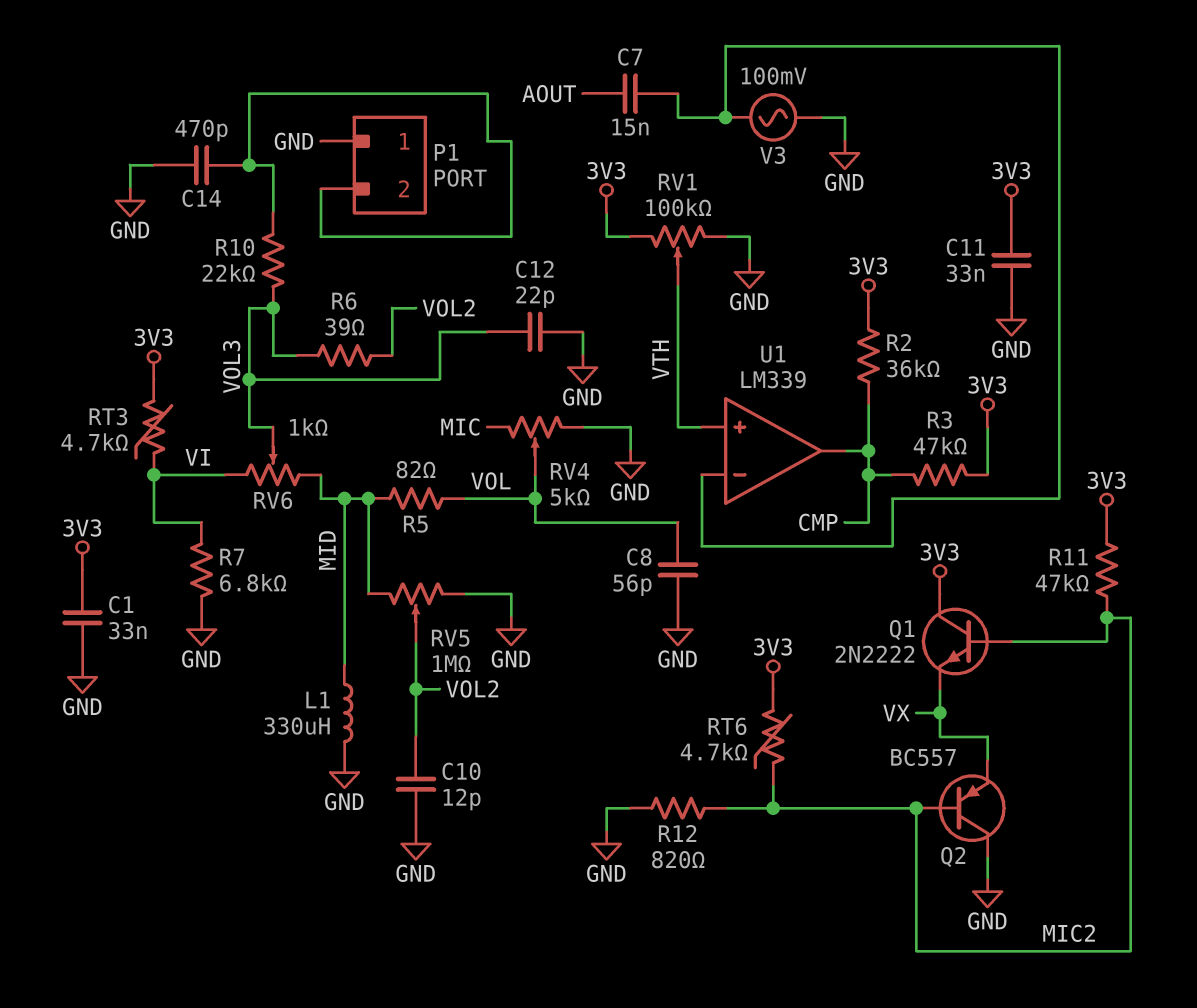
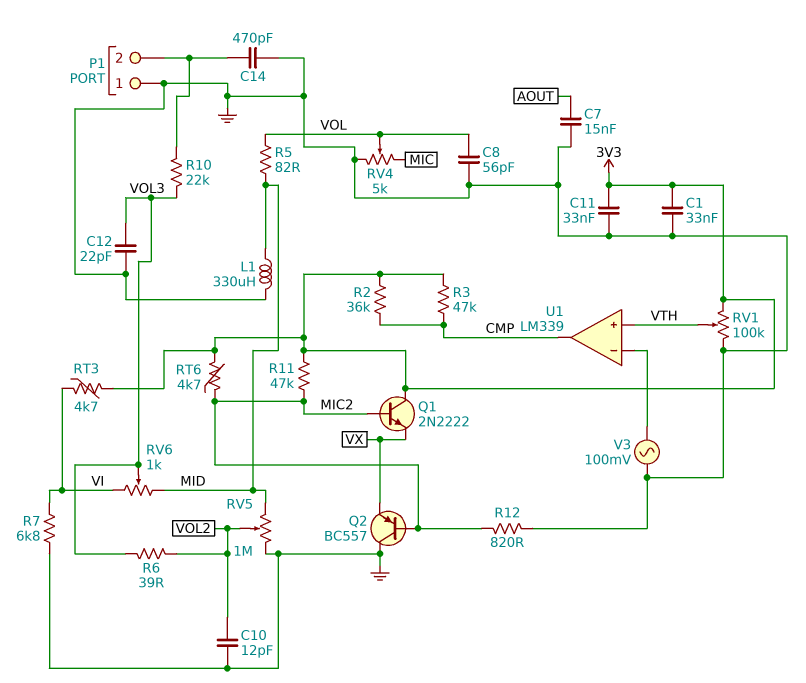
C7: 15nF (AOUT, U1/in-) -> 15nF (AOUT, GND)

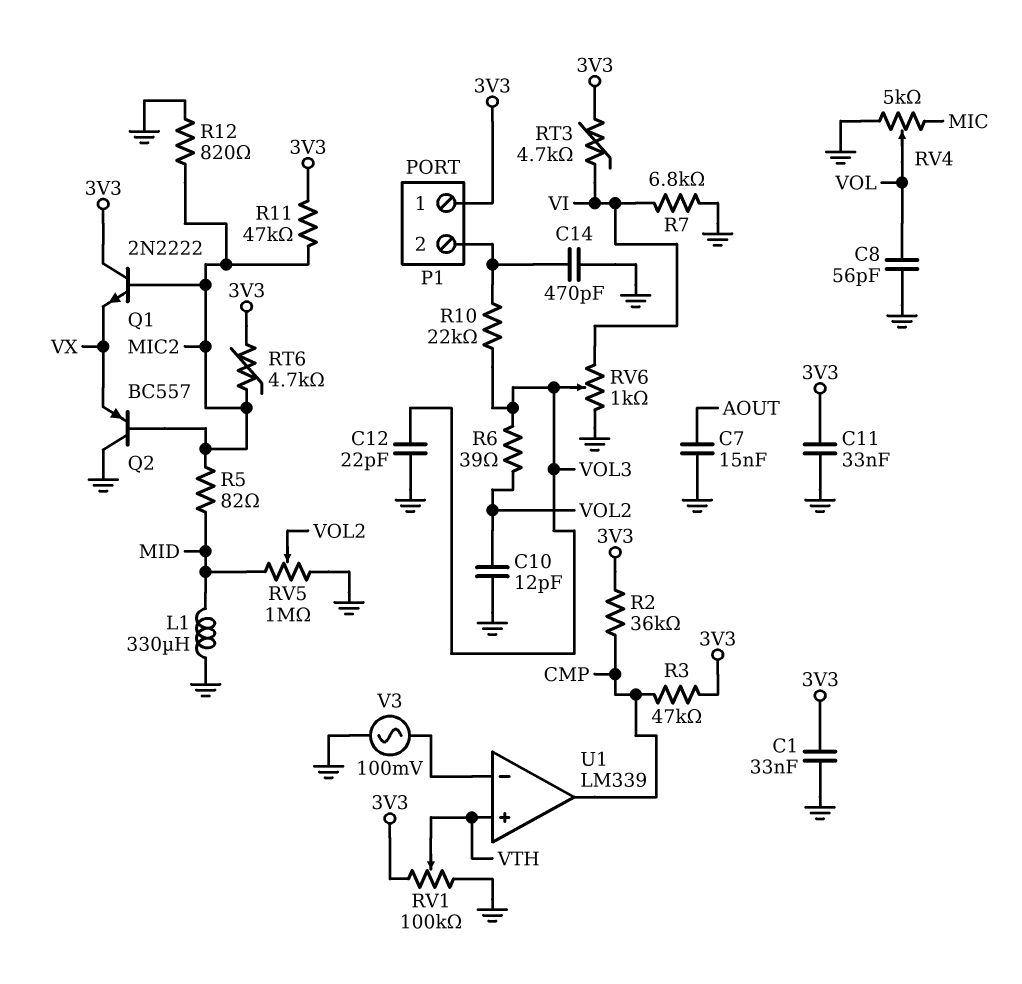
P1 pin 1: GND -> 3V3
R5: 82 (MID, VOL) -> 82 (MIC2, MID)
RV6: 1k (MID, VI, wiper VOL3) -> 1k (GND, VI, wiper VOL3)

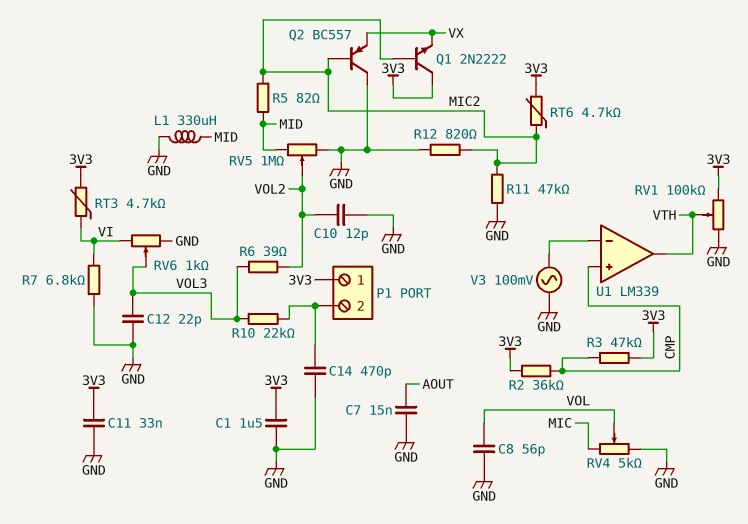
C1: 33nF (3V3, GND) -> 1.5uF (3V3, GND)
R11: 47k (3V3, MIC2) -> 47k (GND, MIC2)
U1 pin in+: VTH -> CMP
U1 pin out: CMP -> VTH

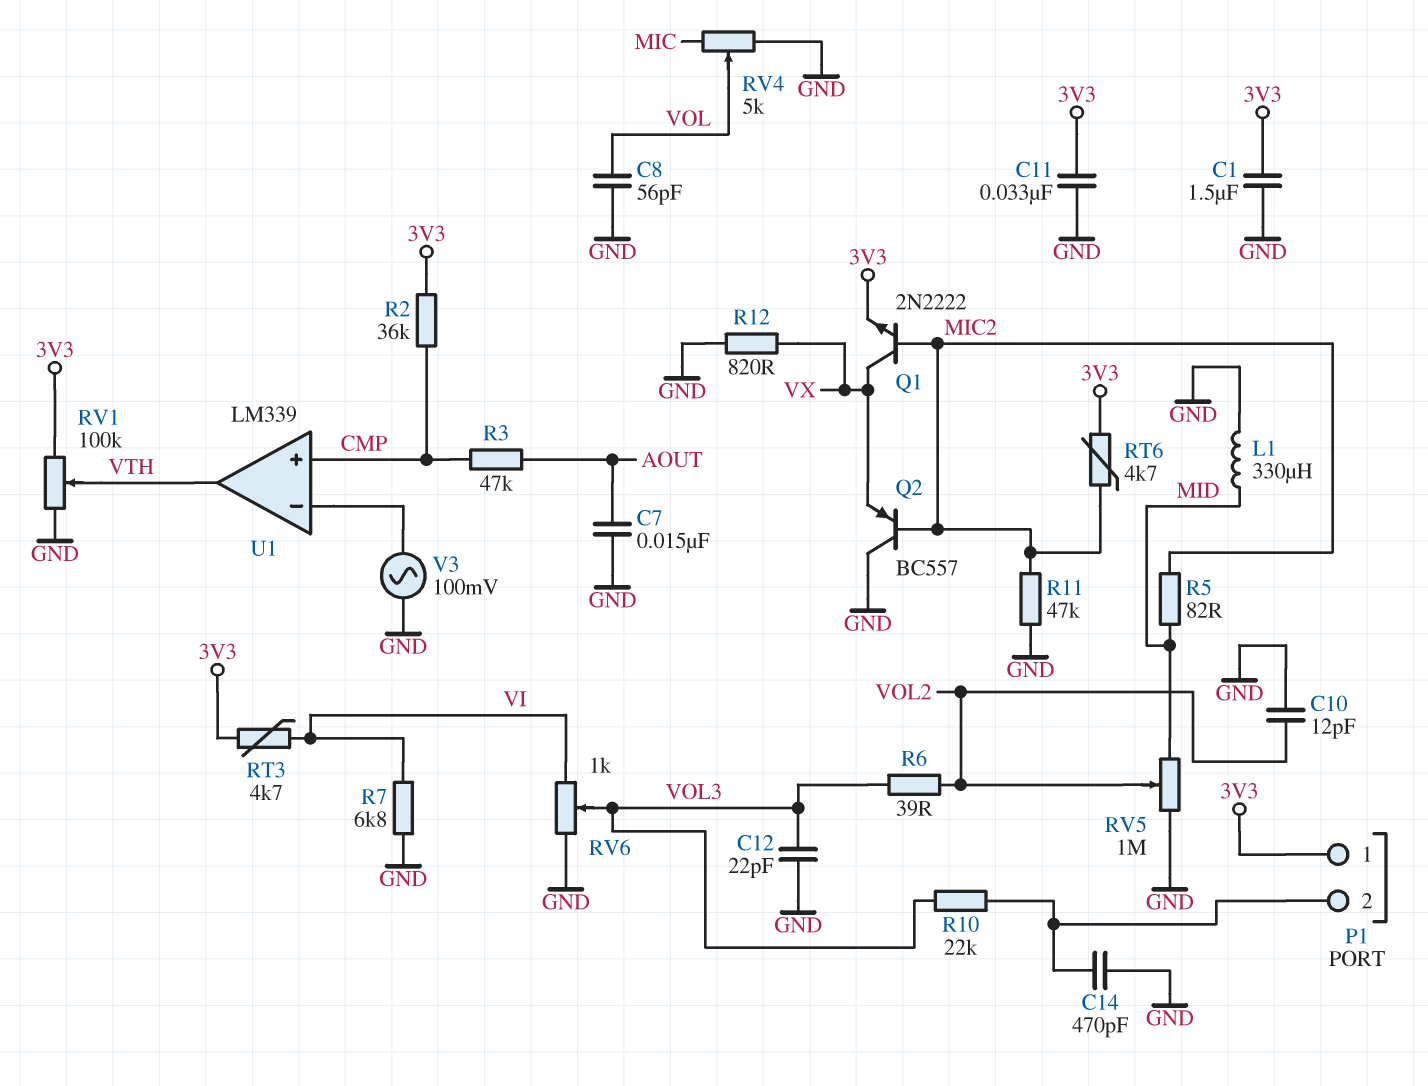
Q1: NPN 2N2222 (B MIC2, C 3V3, E VX) -> NPN 2N2222 (B MIC2, C VX, E 3V3)
R3: 47k (3V3, CMP) -> 47k (AOUT, CMP)
R12: 820 (GND, MIC2) -> 820 (GND, VX)

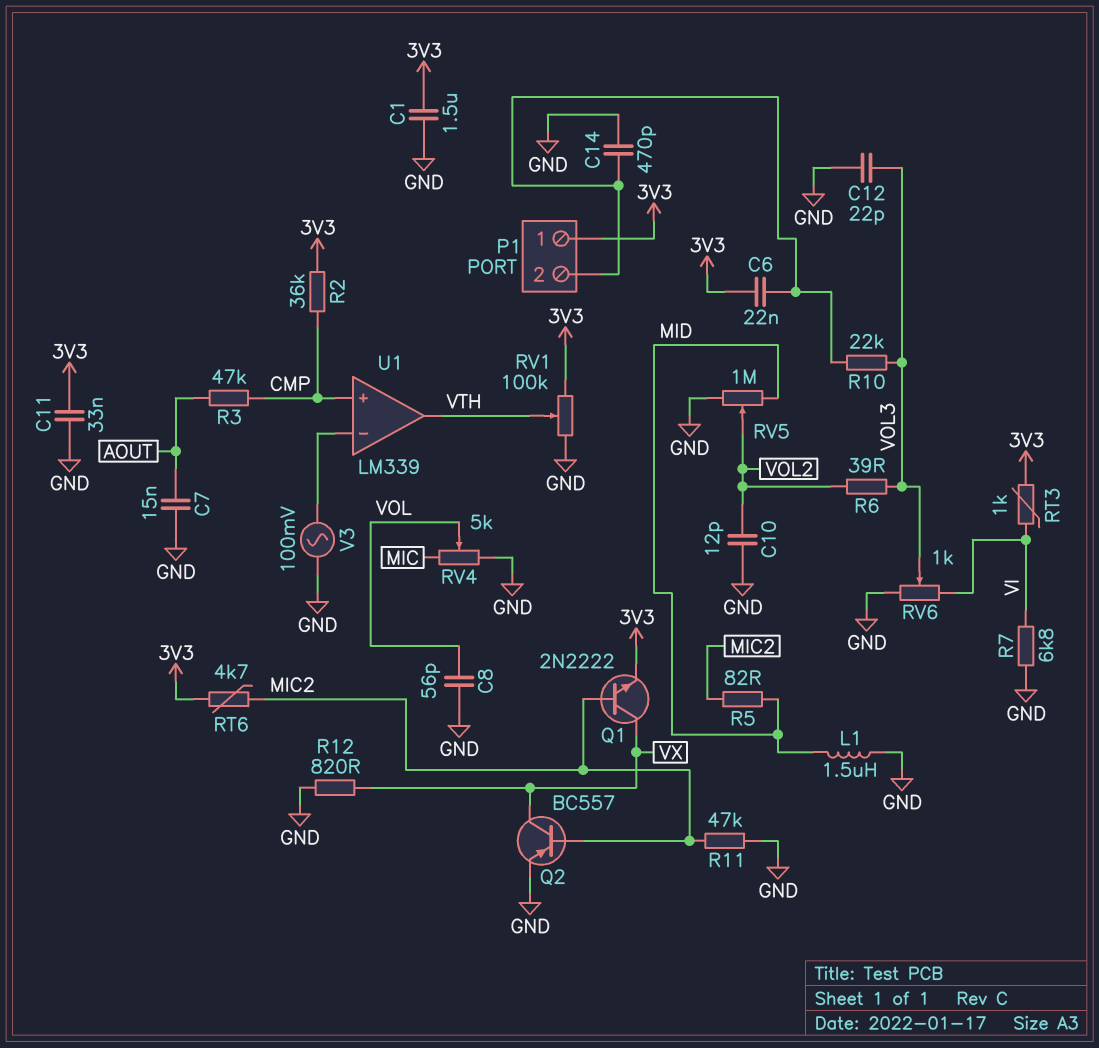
C6: none -> 22nF (3V3, P1/2)
L1: 330uH (GND, MID) -> 1.5uH (GND, MID)
Q2: PNP BC557 (B MIC2, C GND, E VX) -> PNP BC557 (B MIC2, C VX, E GND)
RT3: 4.7k (3V3, VI) -> 1k (3V3, VI)

